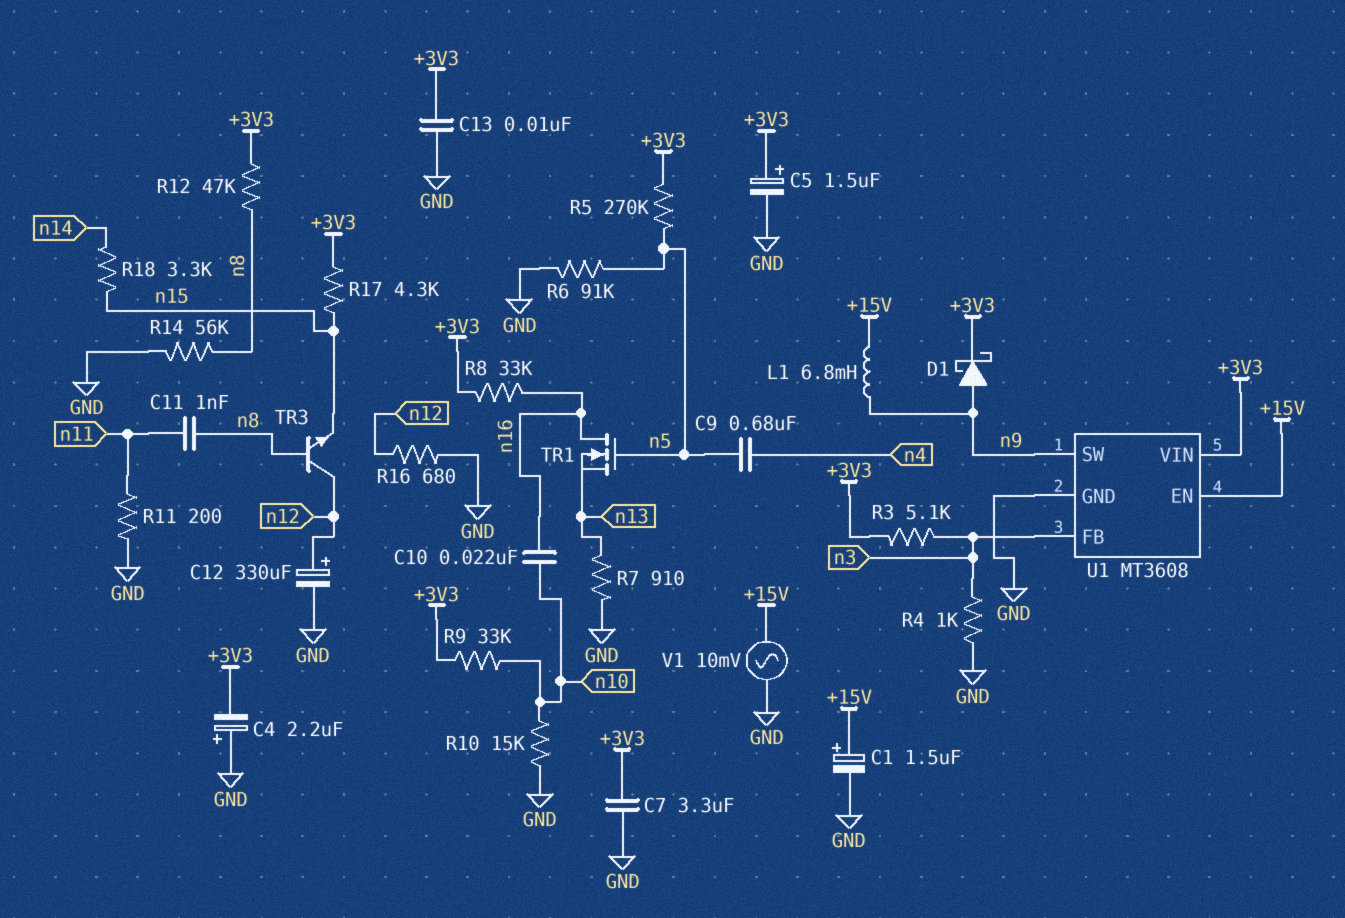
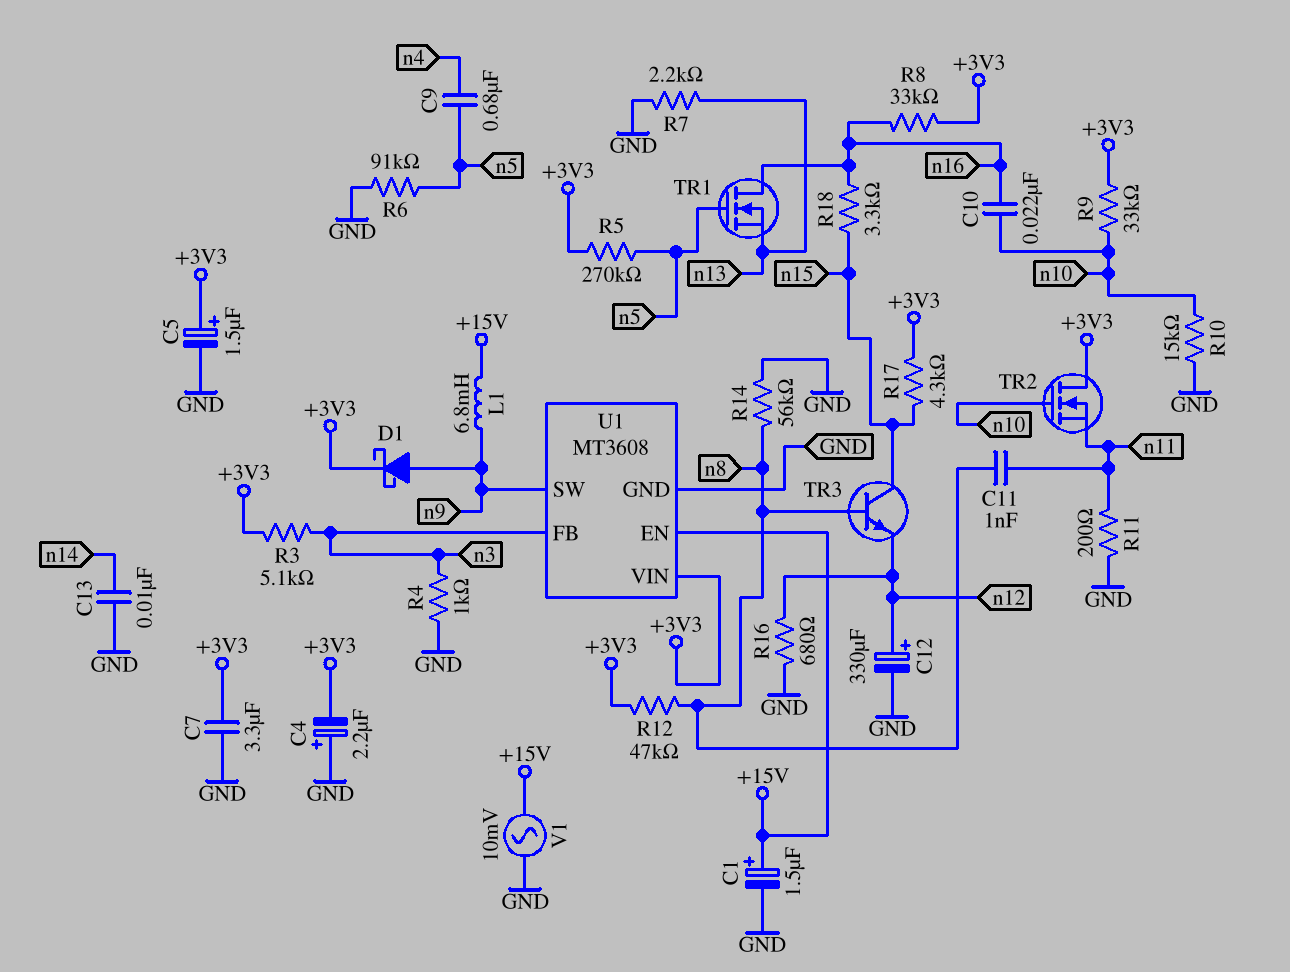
C13: 10nF (+3V3, GND) -> 10nF (GND, n14)
R7: 910 (GND, n13) -> 2.2k (GND, n13)
R18: 3.3k (n14, n15) -> 3.3k (n15, n16)
TR2: none -> NMOS (G n10, D +3V3, S n11)
TR3: NPN (B n8, C n12, E n15) -> NPN (B n8, C n15, E n12)

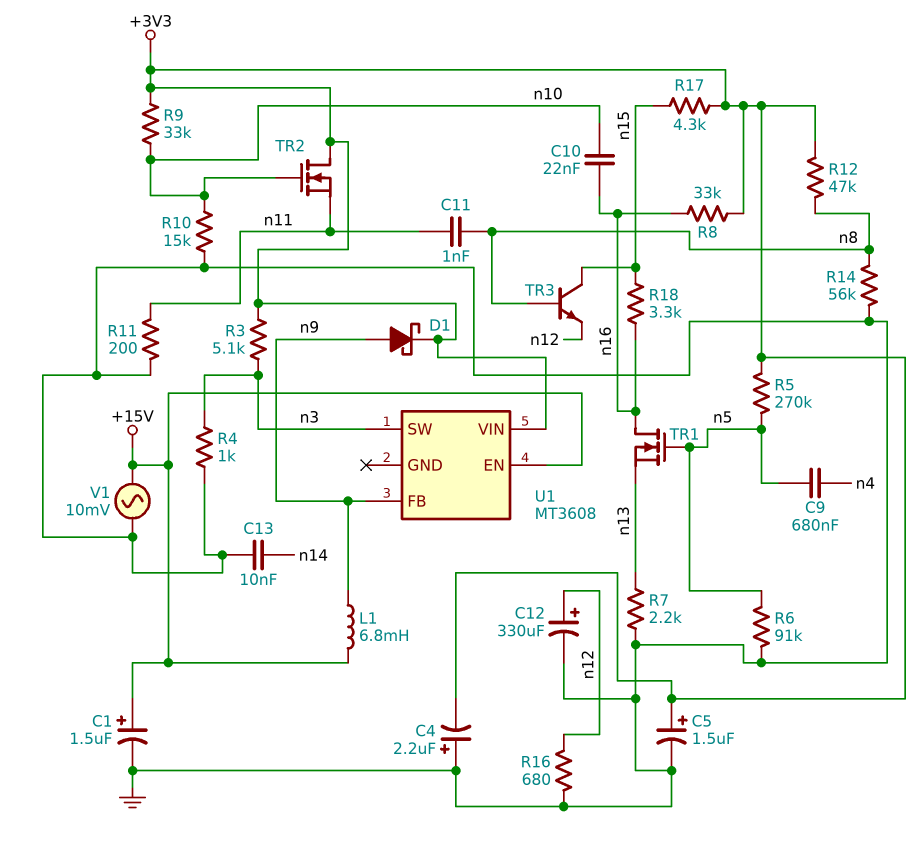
C7: 3.3uF (+3V3, GND) -> none
U1 pin FB: n3 -> n9
U1 pin GND: GND -> none
U1 pin SW: n9 -> n3

